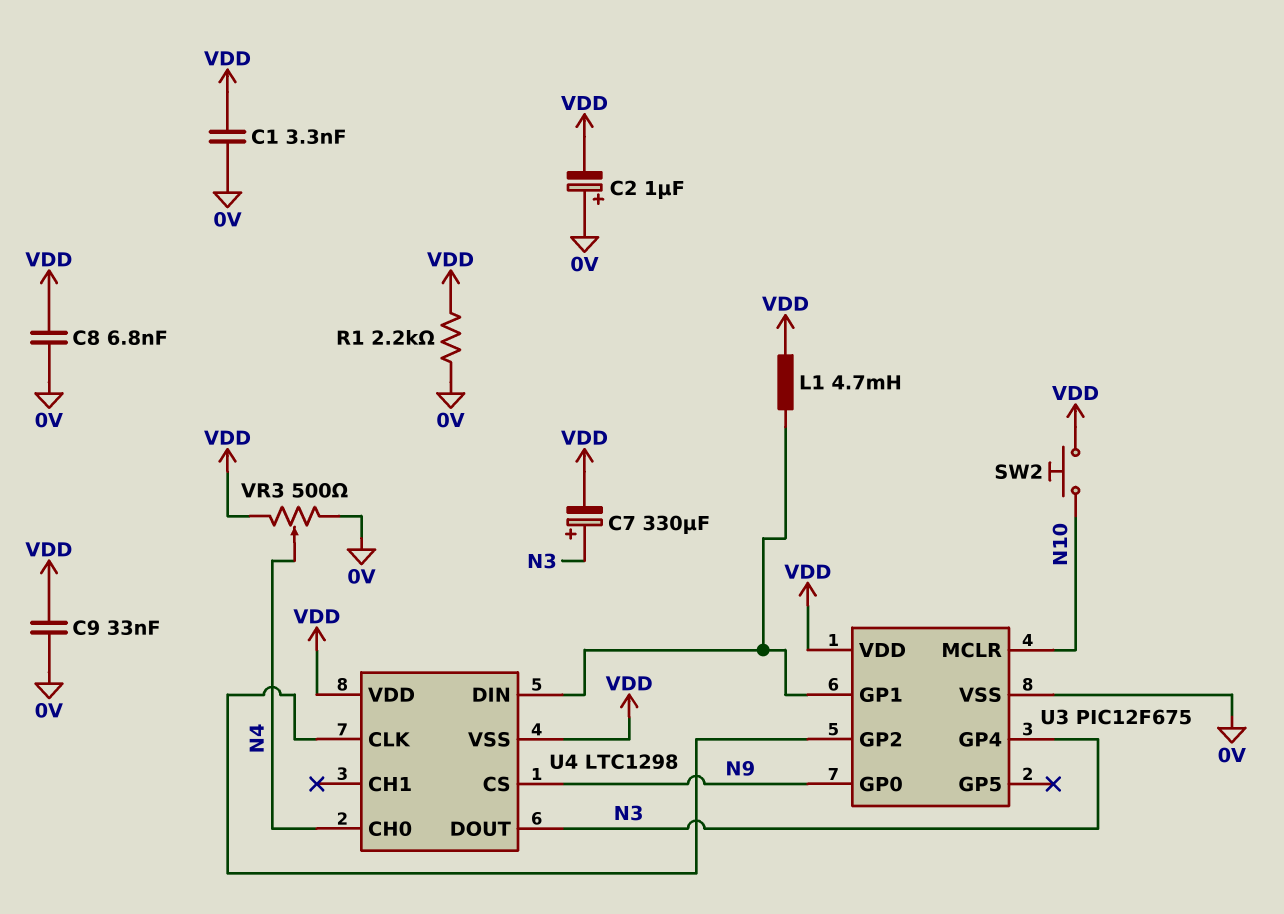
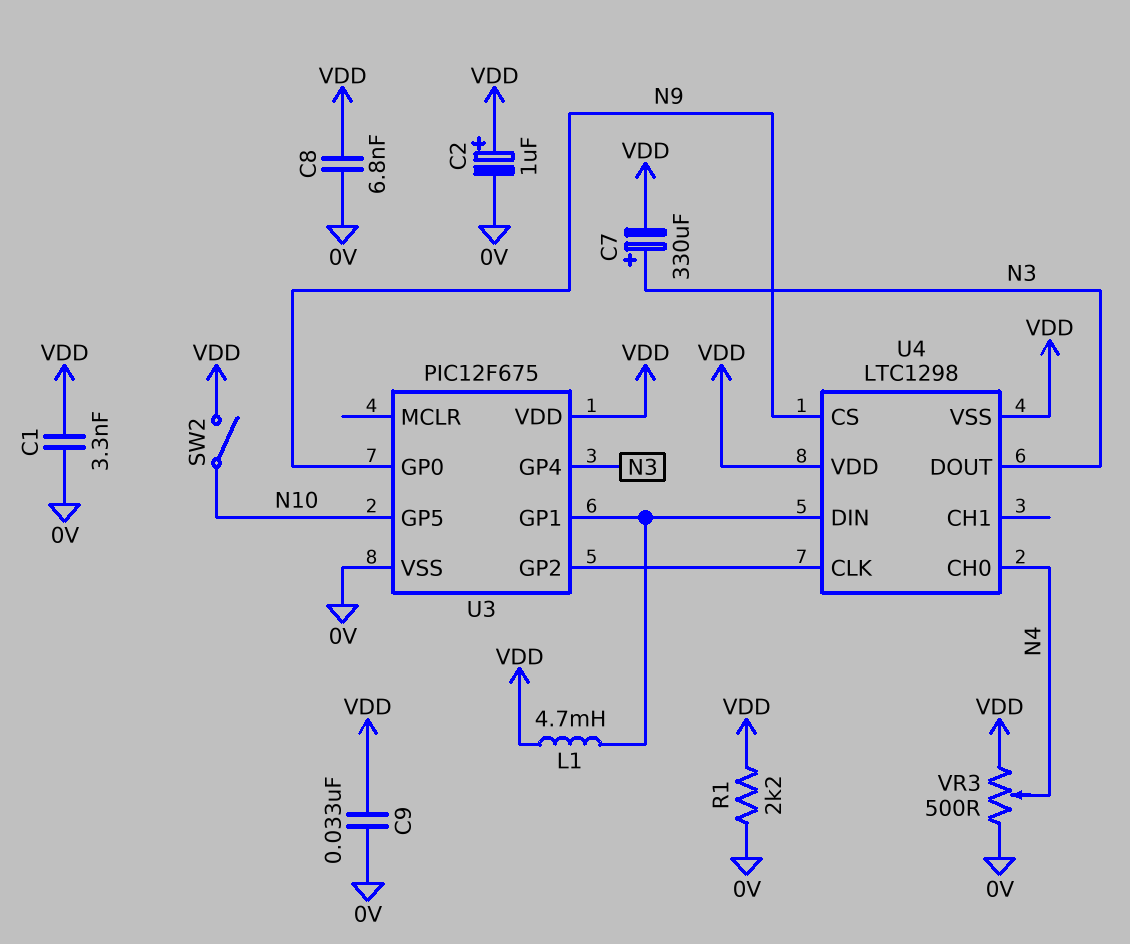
C2: 1uF (plus 0V, minus VDD) -> 1uF (plus VDD, minus 0V)
SW2: button (N10, VDD) -> switch (N10, VDD)
U3 pin GP5: none -> N10
U3 pin MCLR: N10 -> none

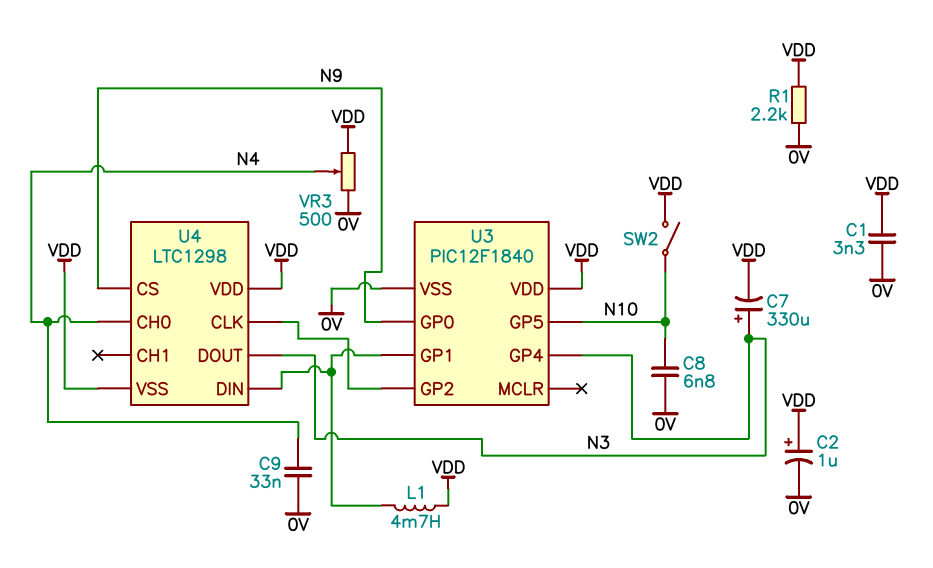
C8: 6.8nF (0V, VDD) -> 6.8nF (0V, N10)
C9: 33nF (0V, VDD) -> 33nF (0V, N4)
U3: PIC12F675 -> PIC12F1840

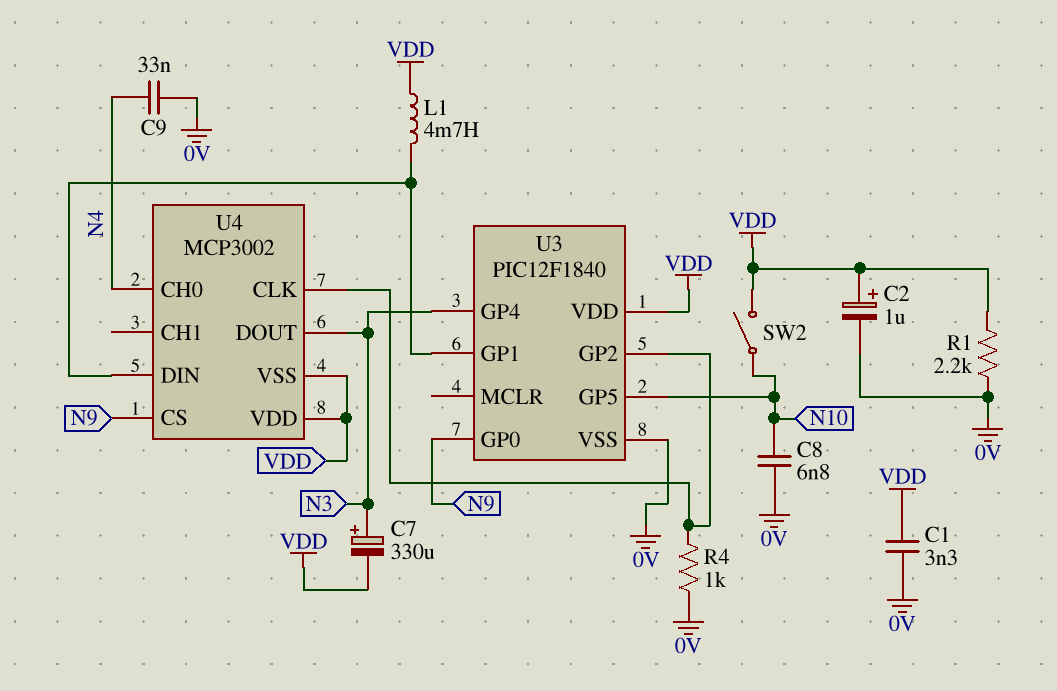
R4: none -> 1k (0V, U3/GP2)
U4: LTC1298 -> MCP3002
VR3: 500 (0V, VDD, wiper N4) -> none

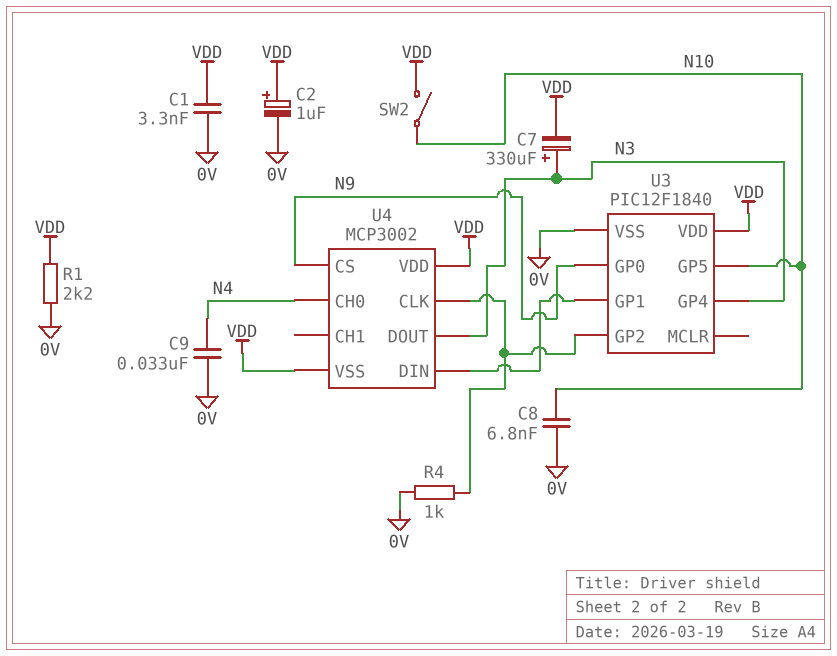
L1: 4.7mH (U3/GP1, VDD) -> none

